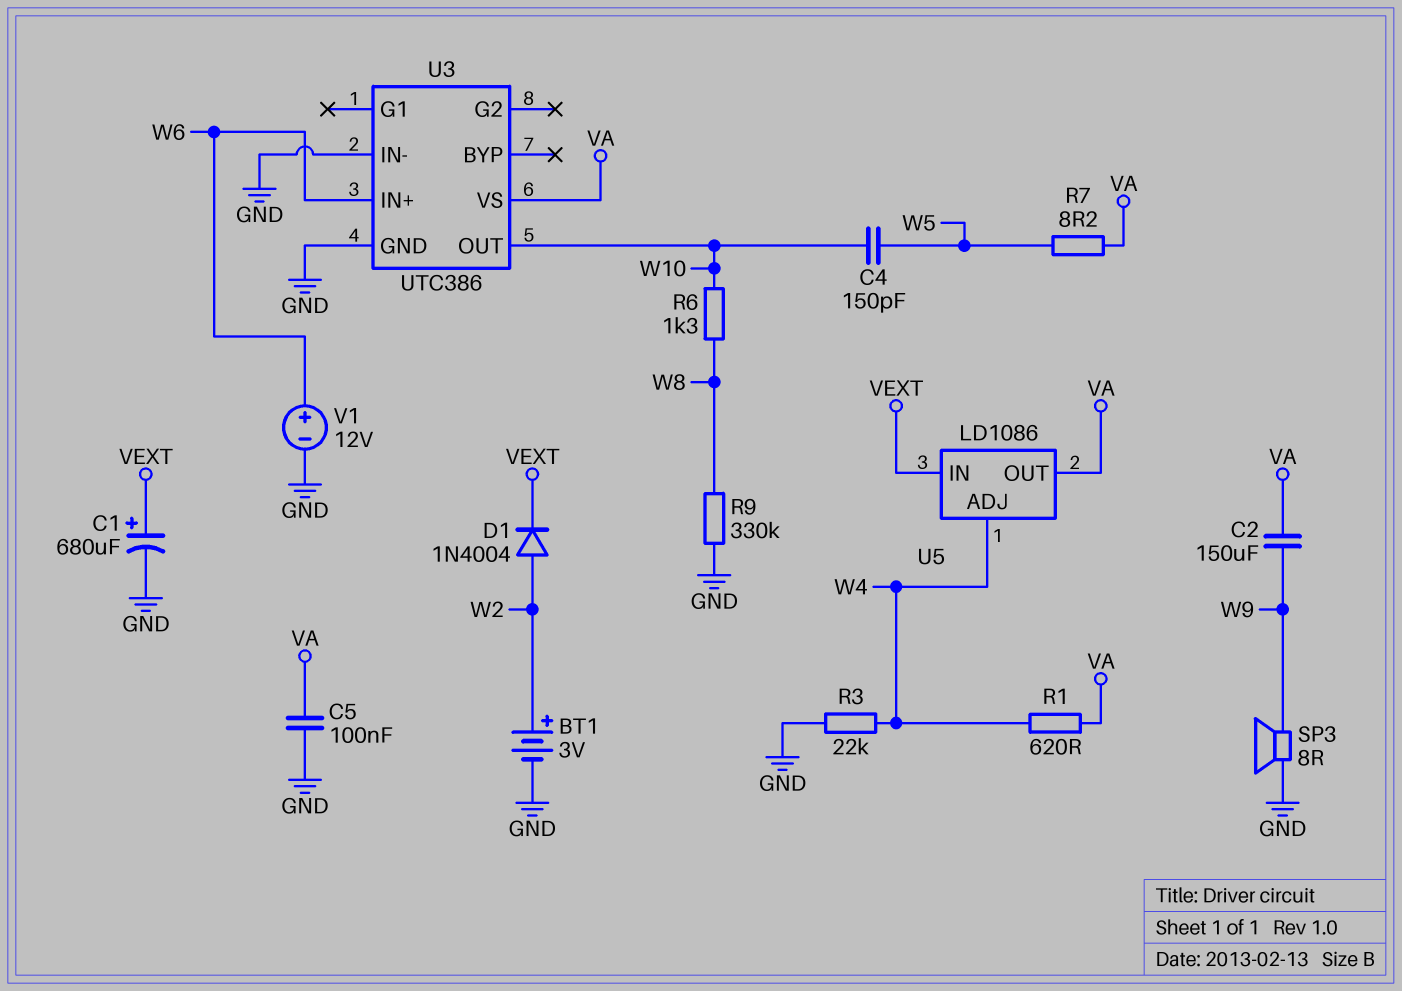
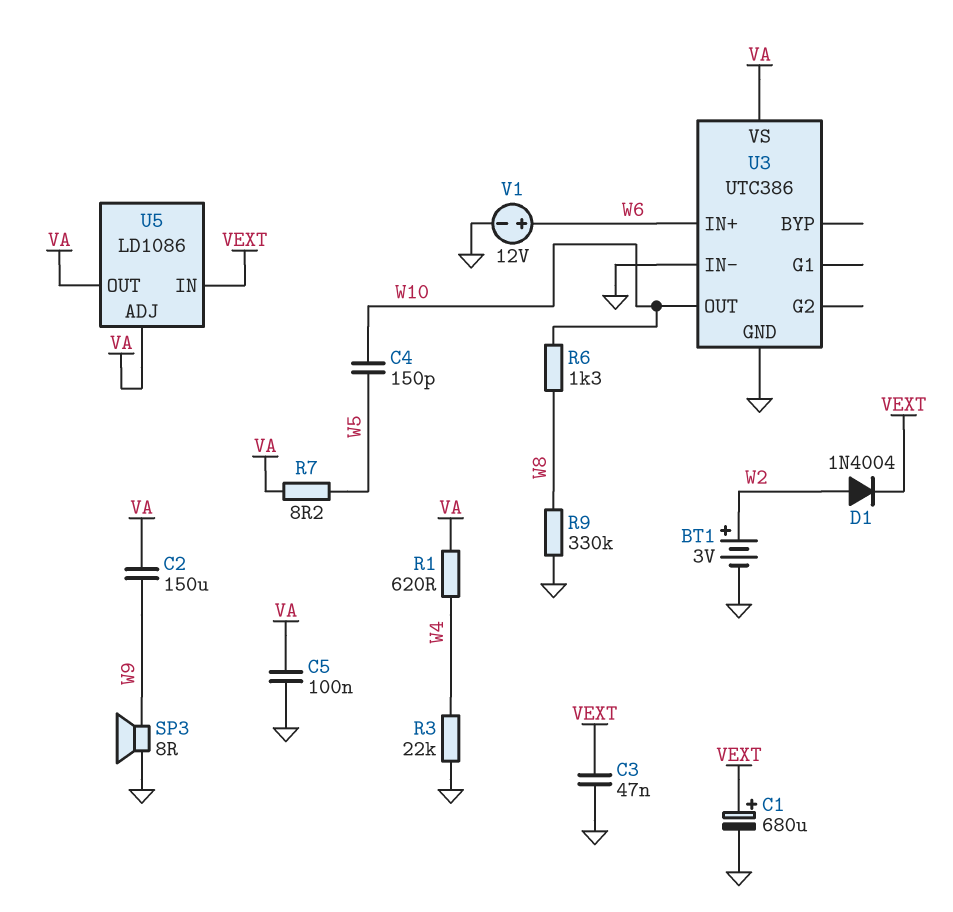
C3: none -> 47nF (GND, VEXT)
U5 pin ADJ: W4 -> VA

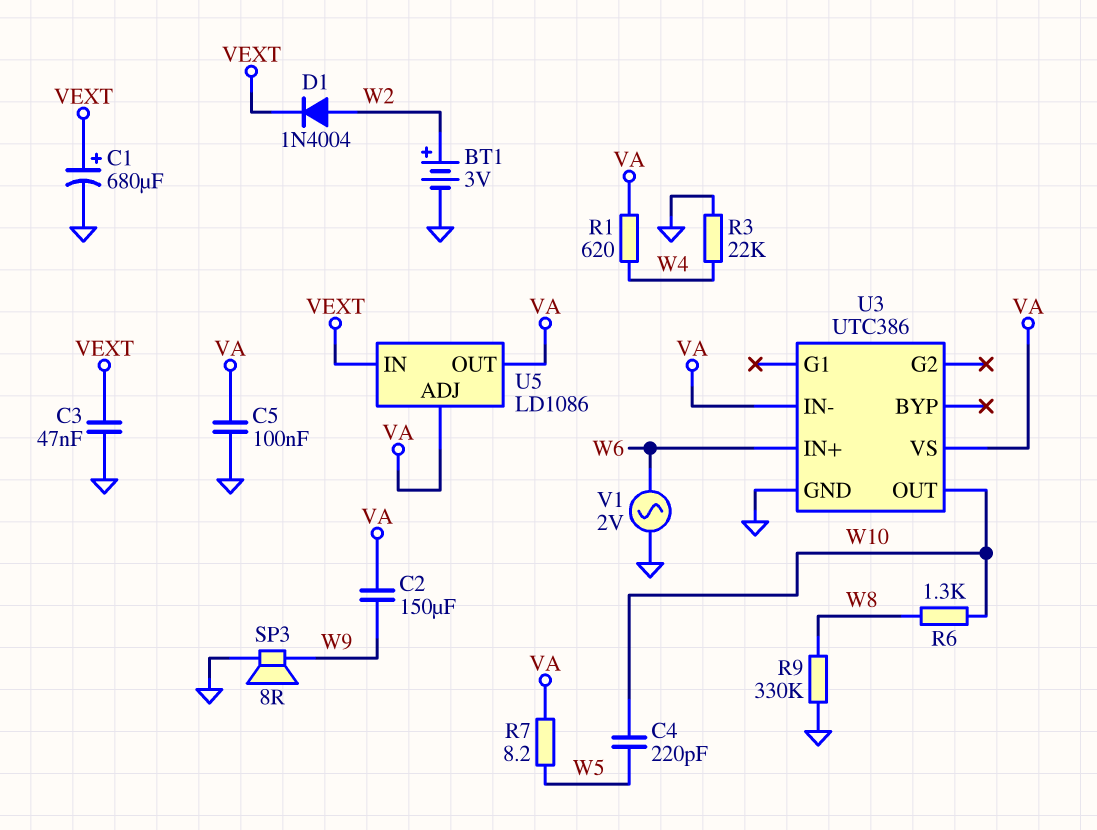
C4: 150pF (W5, W10) -> 220pF (W5, W10)
U3 pin IN-: GND -> VA
V1: 12V (plus W6, minus GND) -> AC 2V (GND, W6)

